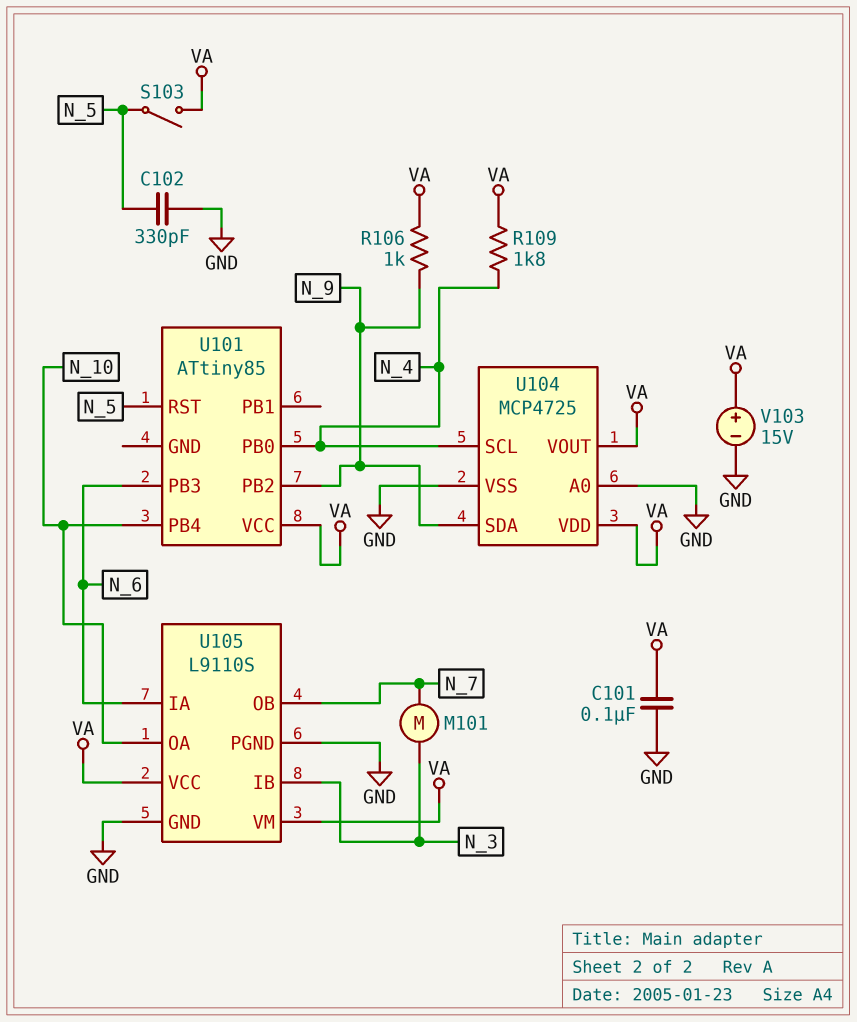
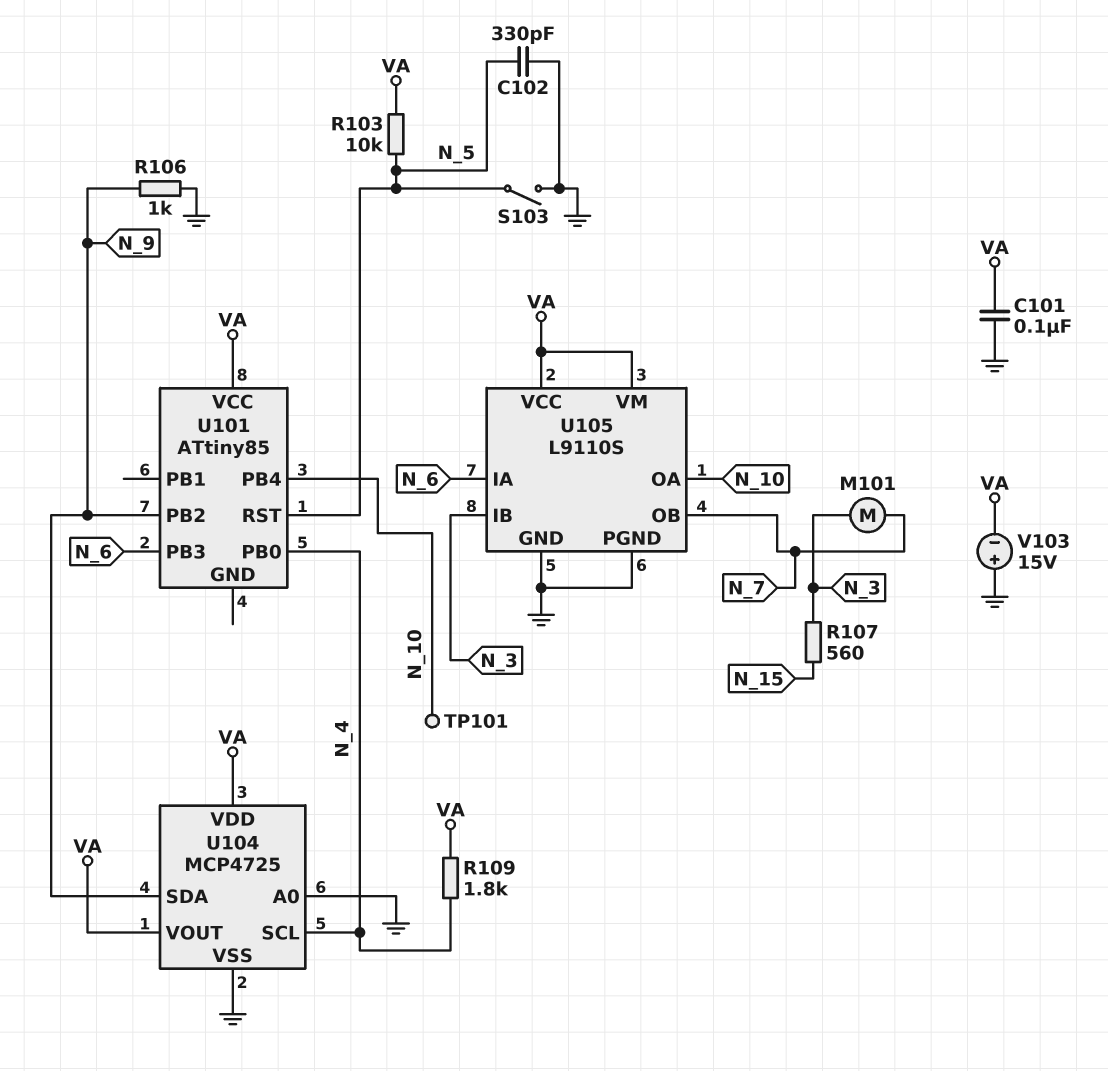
R103: none -> 10k (N_5, VA)
R106: 1k (N_9, VA) -> 1k (GND, N_9)
R107: none -> 560 (N_3, N_15)
S103: switch (N_5, VA) -> switch (GND, N_5)
TP101: none -> test point (N_10)
V103: 15V (plus VA, minus GND) -> 15V (plus GND, minus VA)

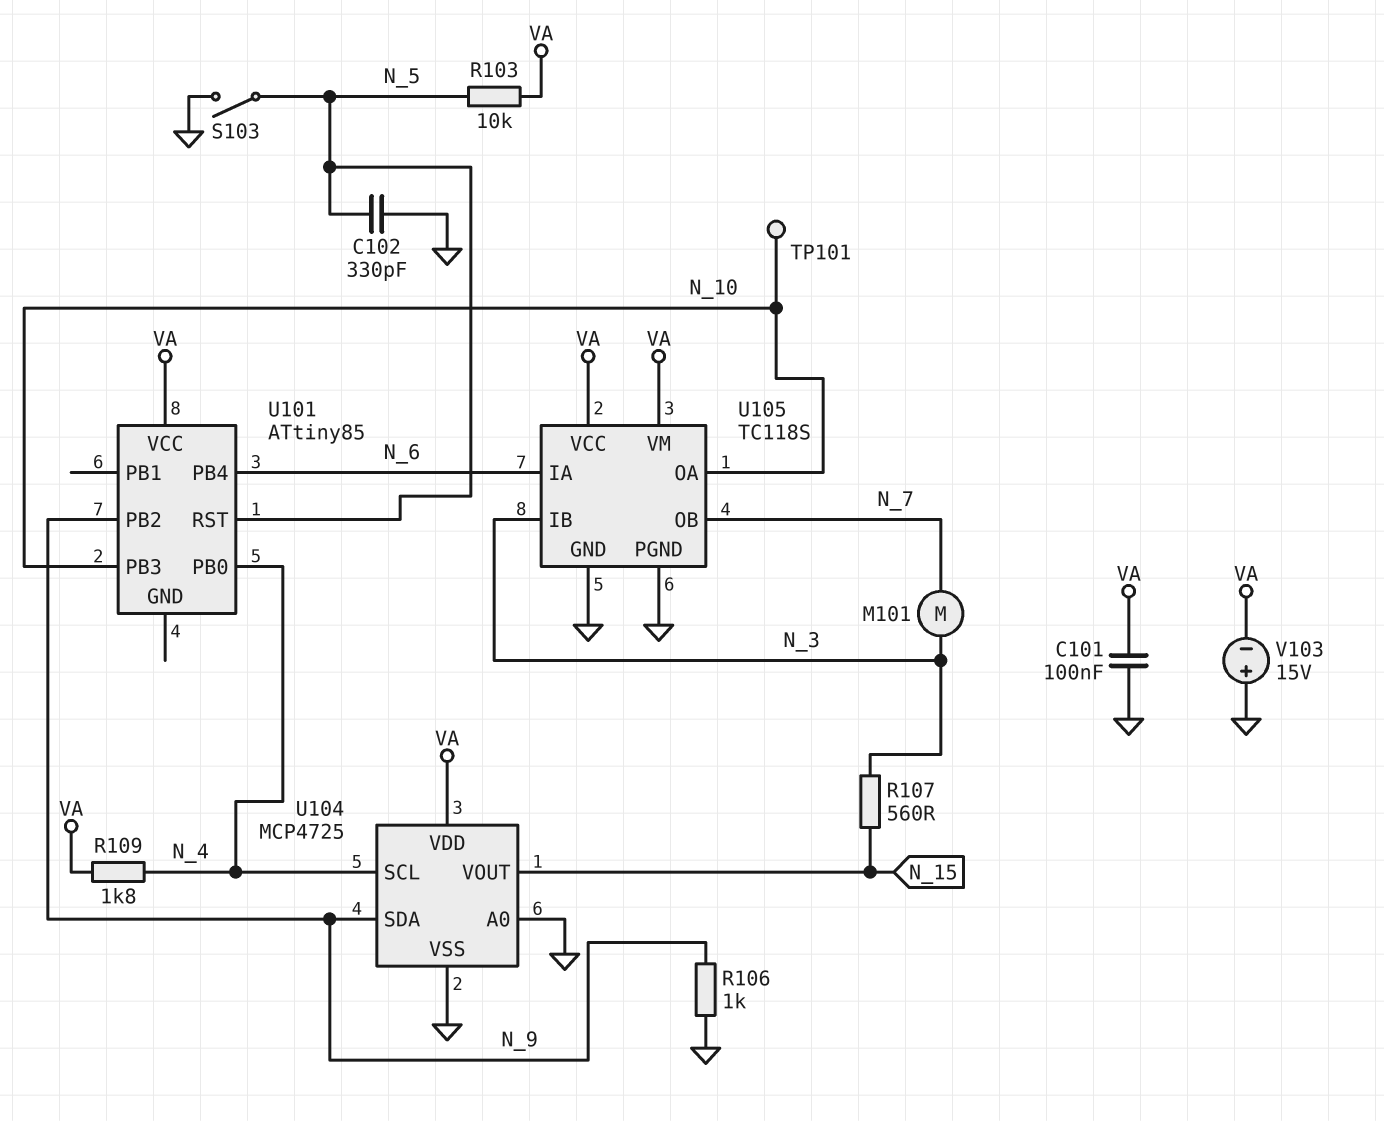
U101 pin PB3: N_6 -> N_10
U101 pin PB4: N_10 -> N_6
U104 pin VOUT: VA -> N_15
U105: L9110S -> TC118S

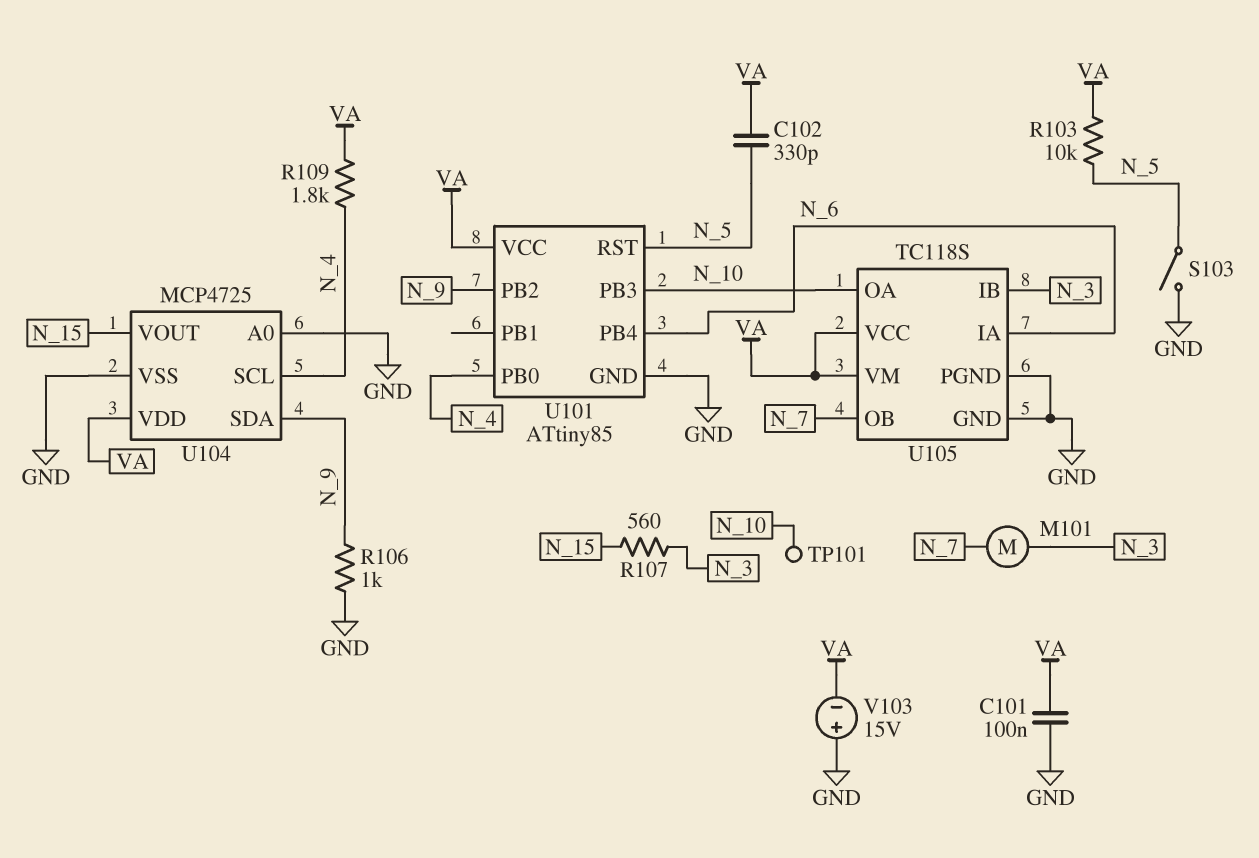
C102: 330pF (GND, N_5) -> 330pF (N_5, VA)
U101 pin GND: none -> GND

